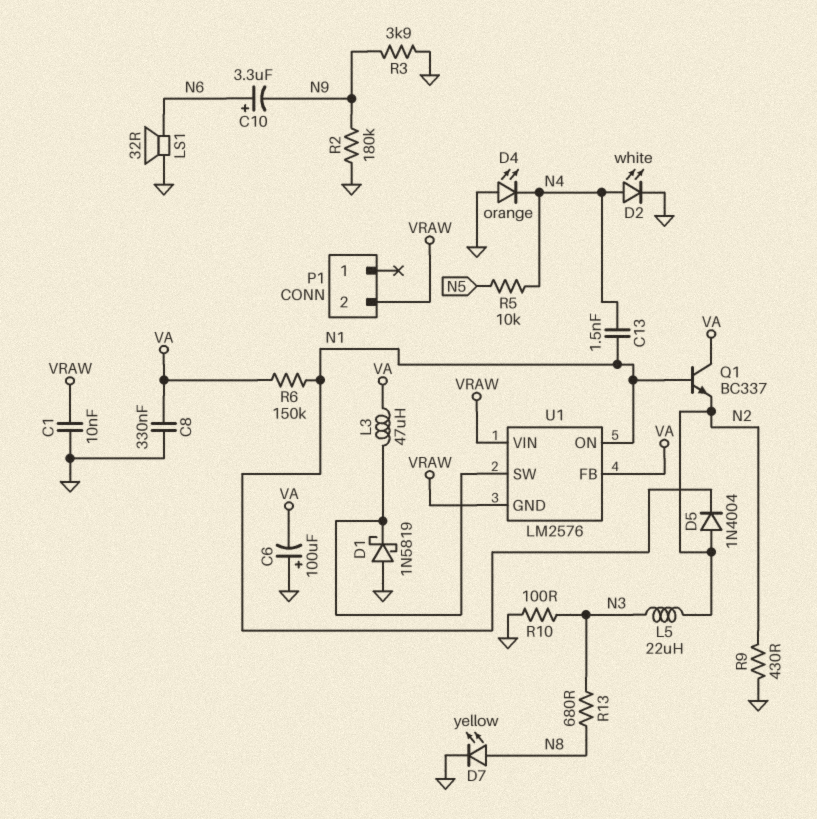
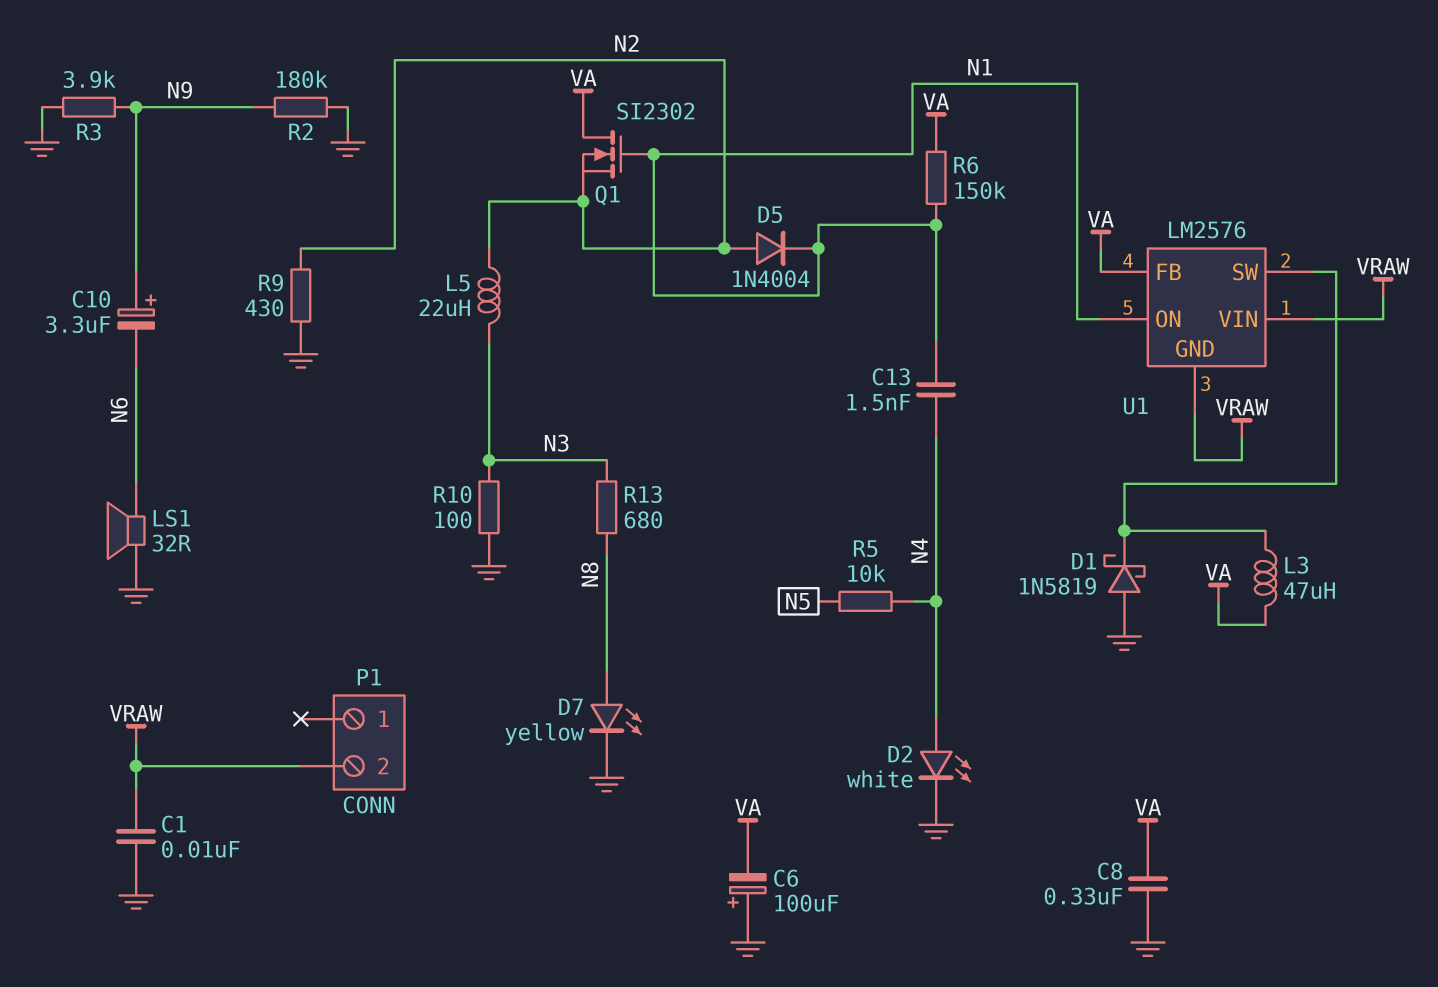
C10: 3.3uF (plus N6, minus N9) -> 3.3uF (plus N9, minus N6)
D4: LED orange (A GND, K N4) -> none
Q1: NPN BC337 (B N1, C VA, E N2) -> NMOS SI2302 (G N1, D VA, S N2)

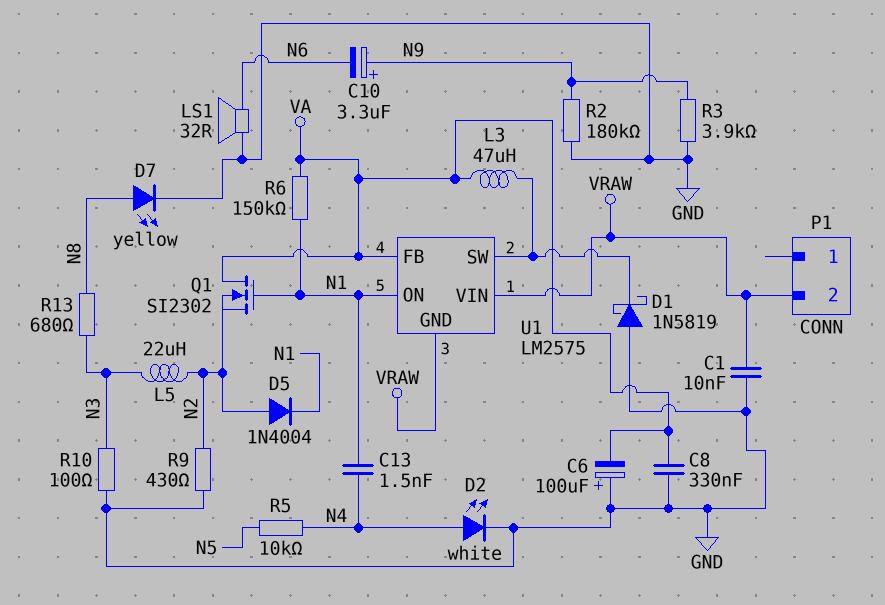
U1: LM2576 -> LM2575

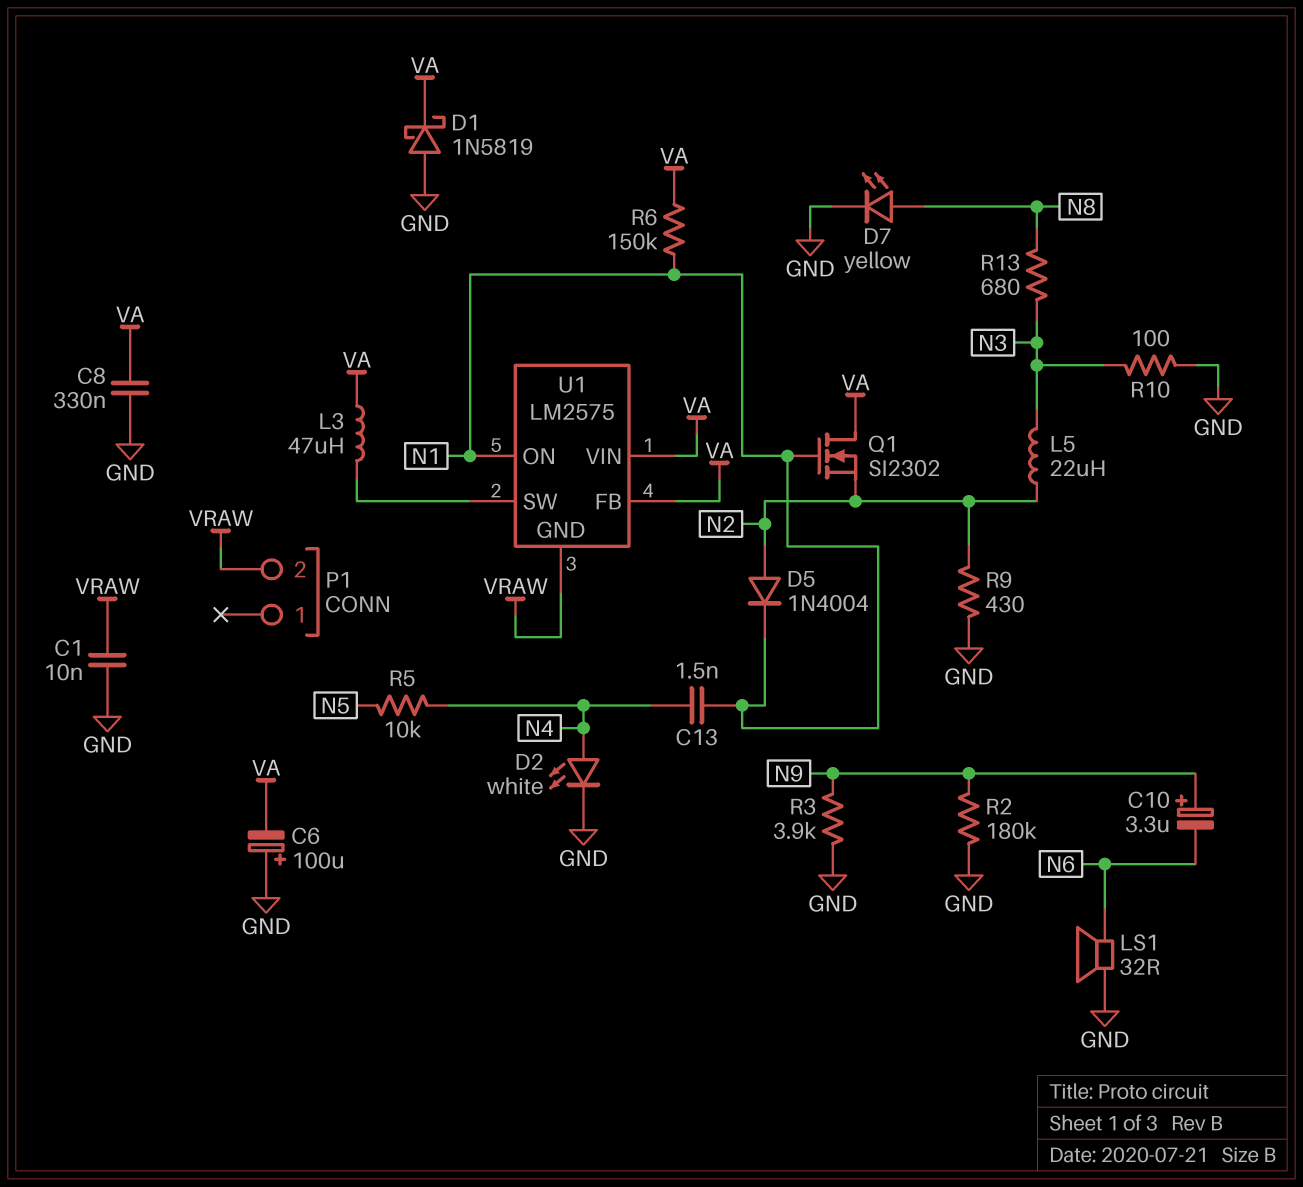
D1: schottky 1N5819 (A GND, K U1/SW) -> schottky 1N5819 (A GND, K VA)
U1 pin VIN: VRAW -> VA

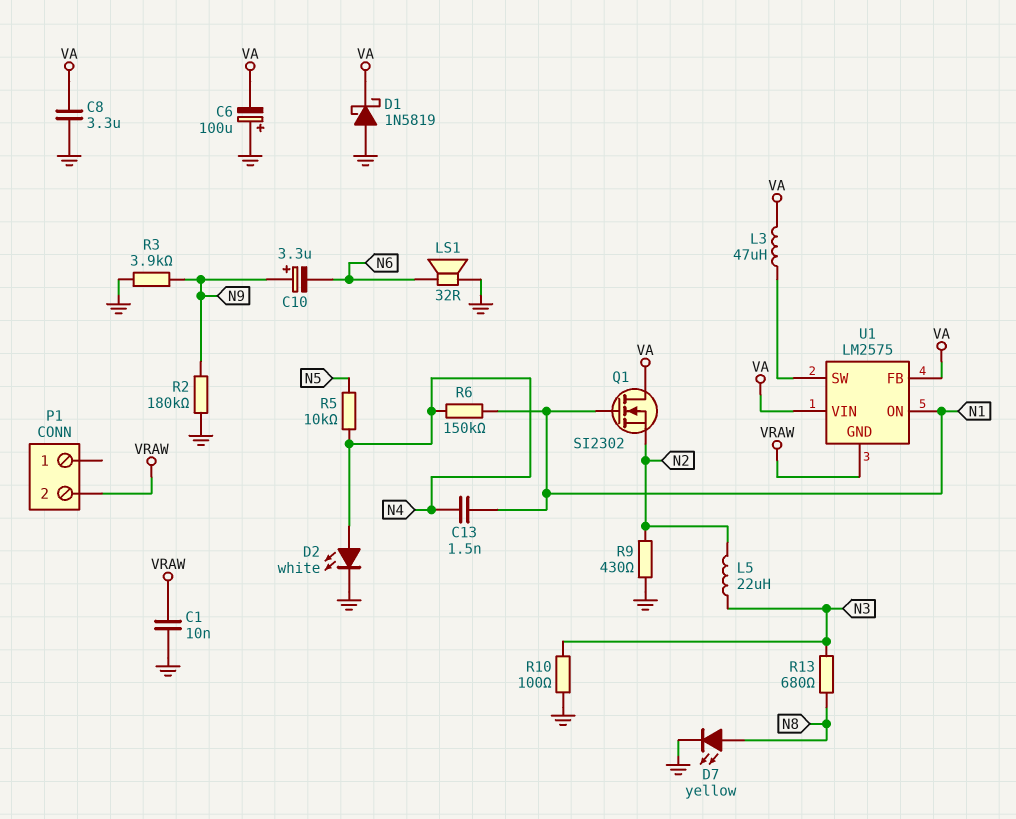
C8: 330nF (GND, VA) -> 3.3uF (GND, VA)
D5: diode 1N4004 (A N2, K N1) -> none
R6: 150k (N1, VA) -> 150k (N1, N4)

